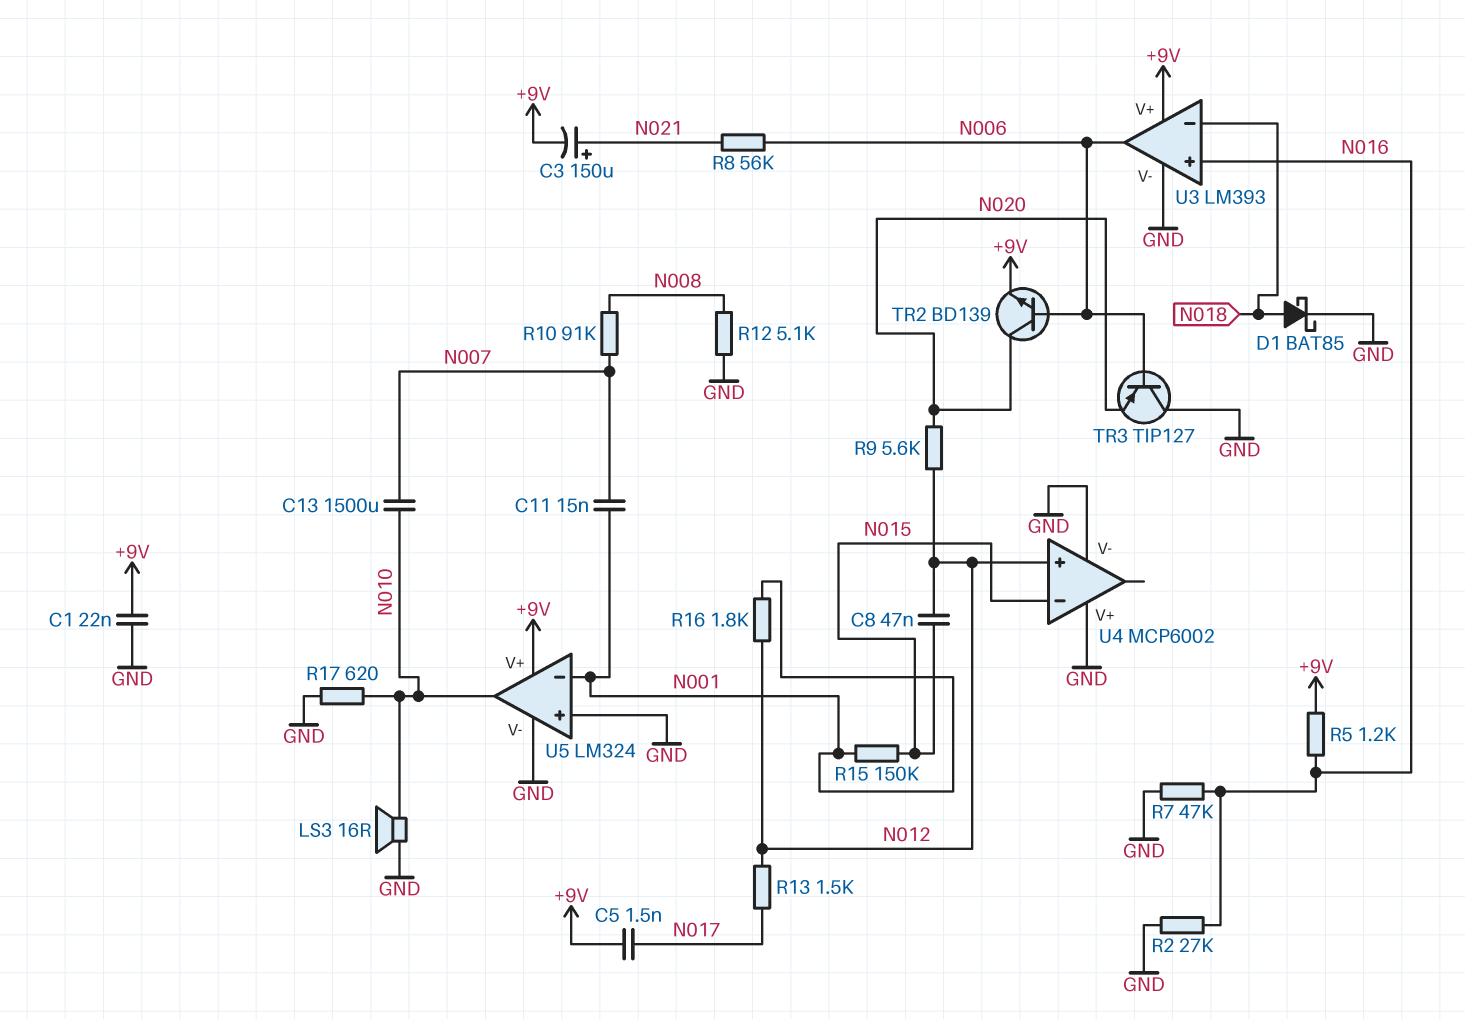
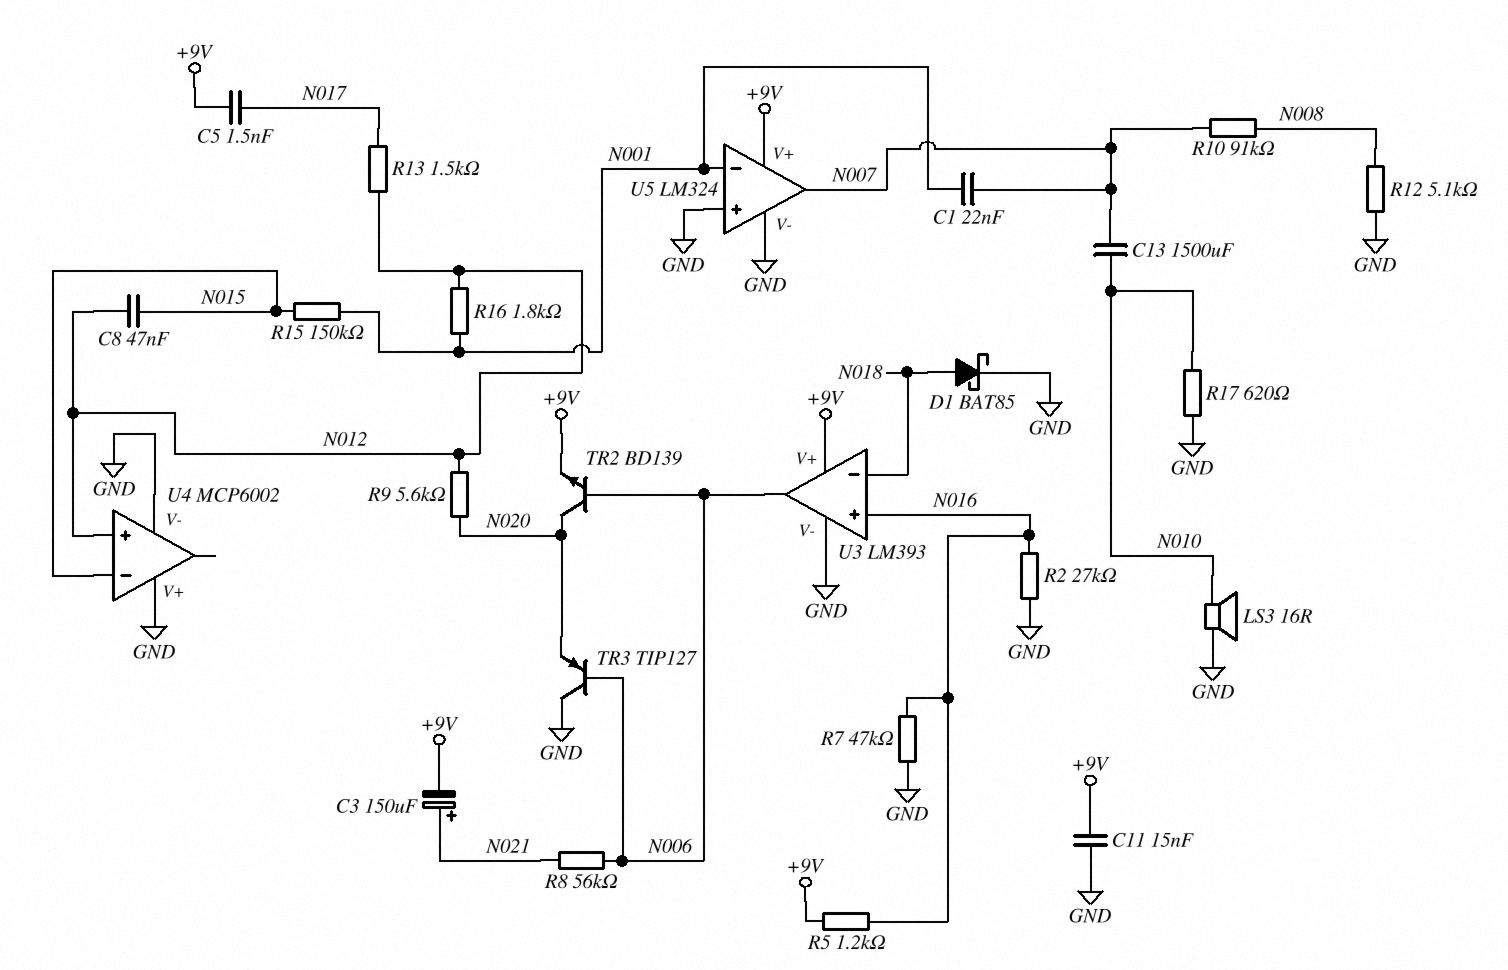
C1: 22nF (+9V, GND) -> 22nF (N001, N007)
C11: 15nF (N001, N007) -> 15nF (+9V, GND)
U5 pin out: N010 -> N007

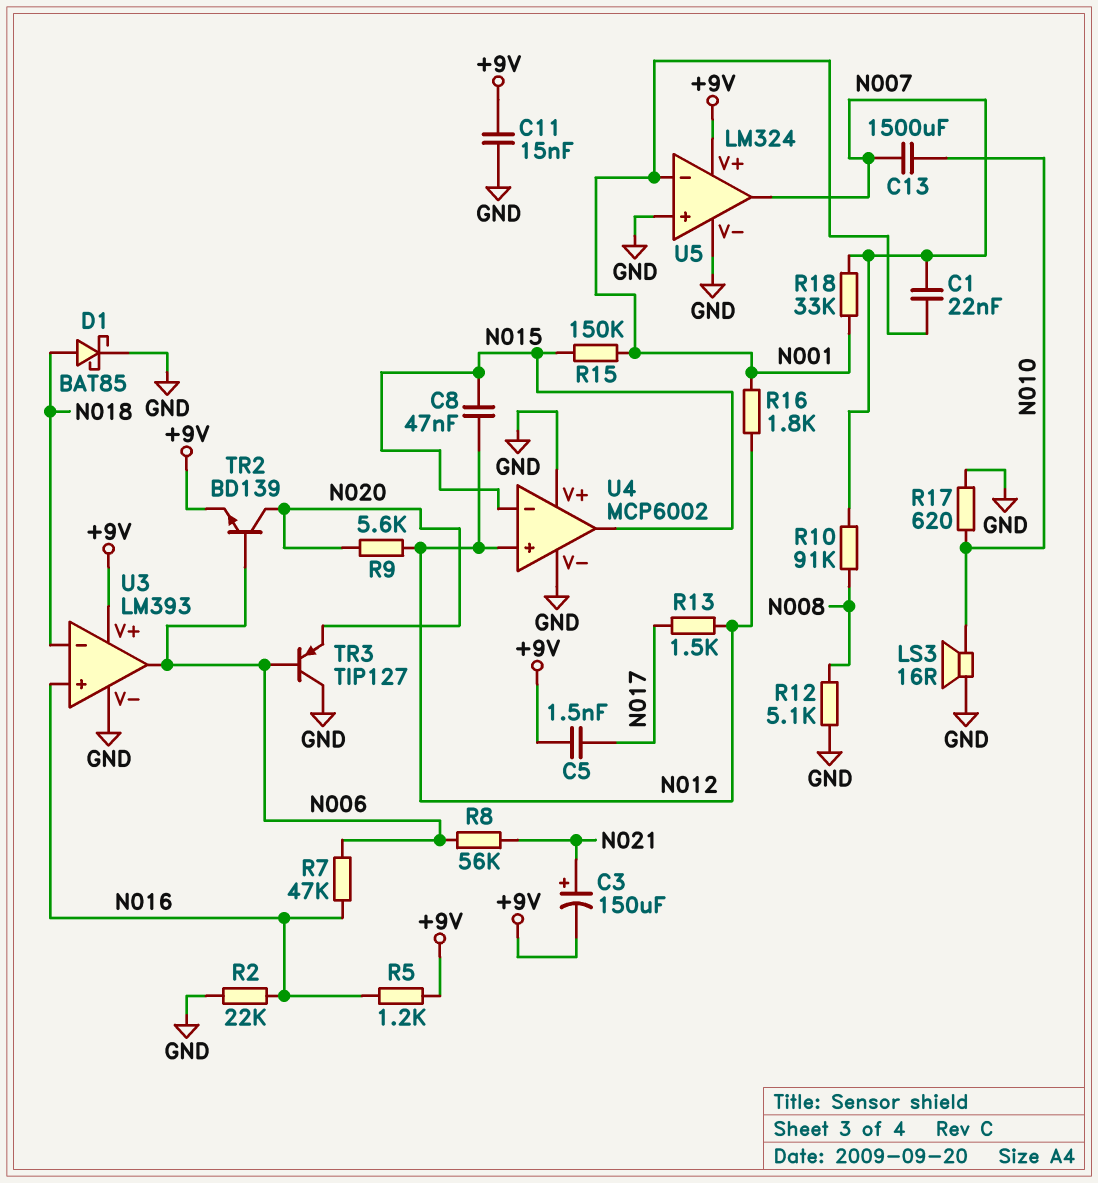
R2: 27k (GND, N016) -> 22k (GND, N016)
R7: 47k (GND, N016) -> 47k (N006, N016)
R18: none -> 33k (N001, N007)
U4 pin out: none -> N015

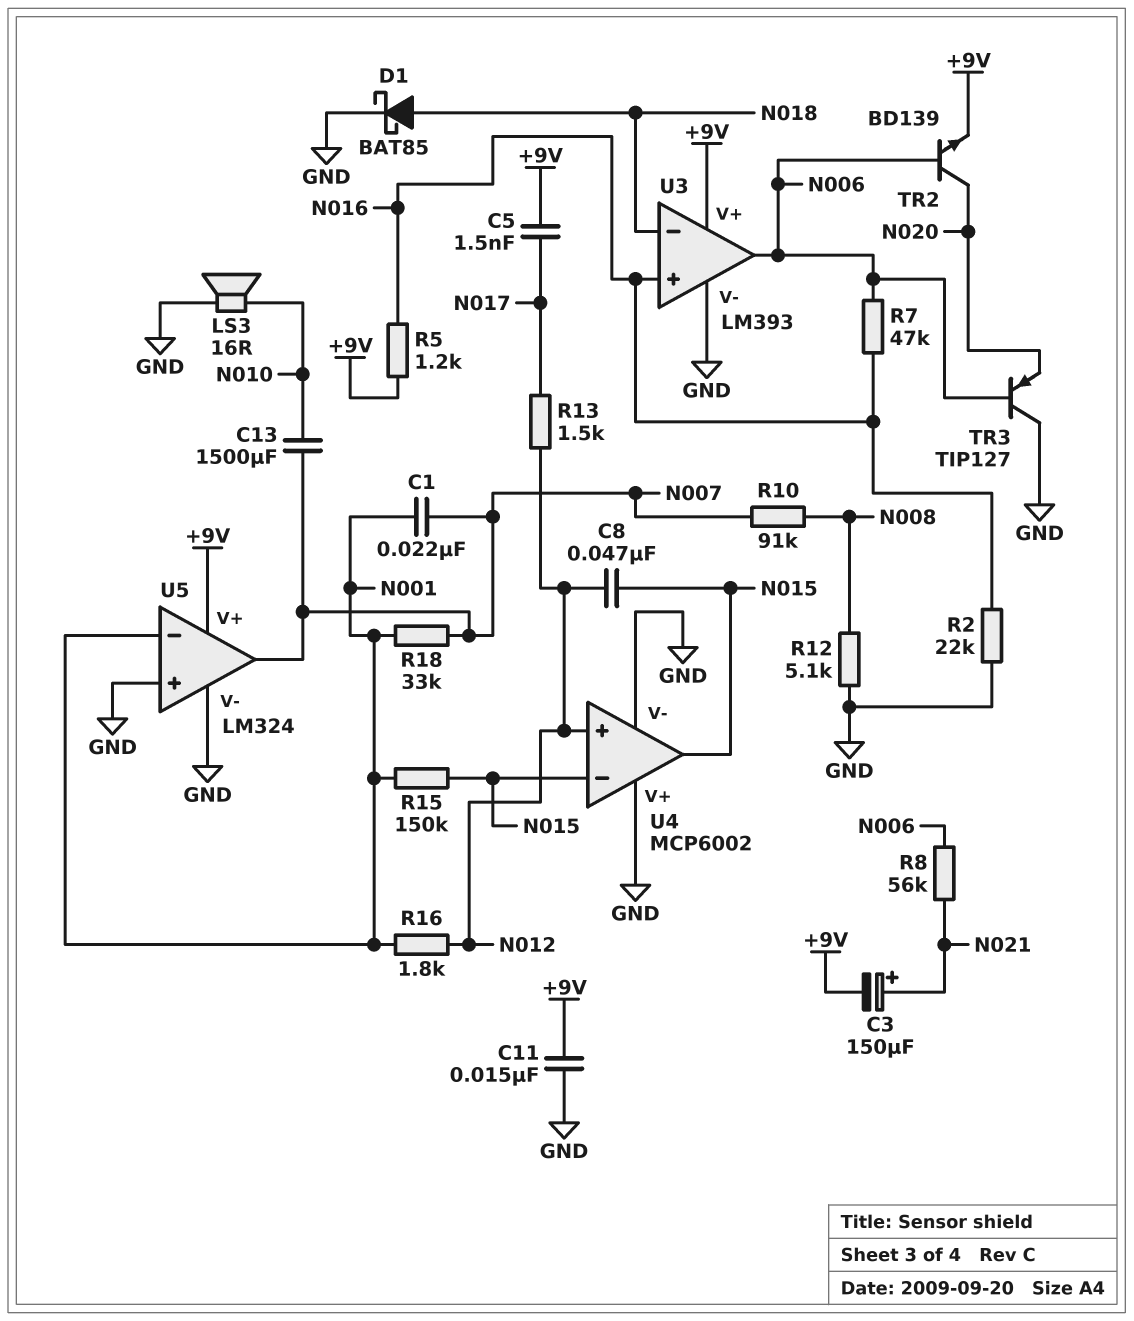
R9: 5.6k (N012, N020) -> none
R17: 620 (GND, N010) -> none

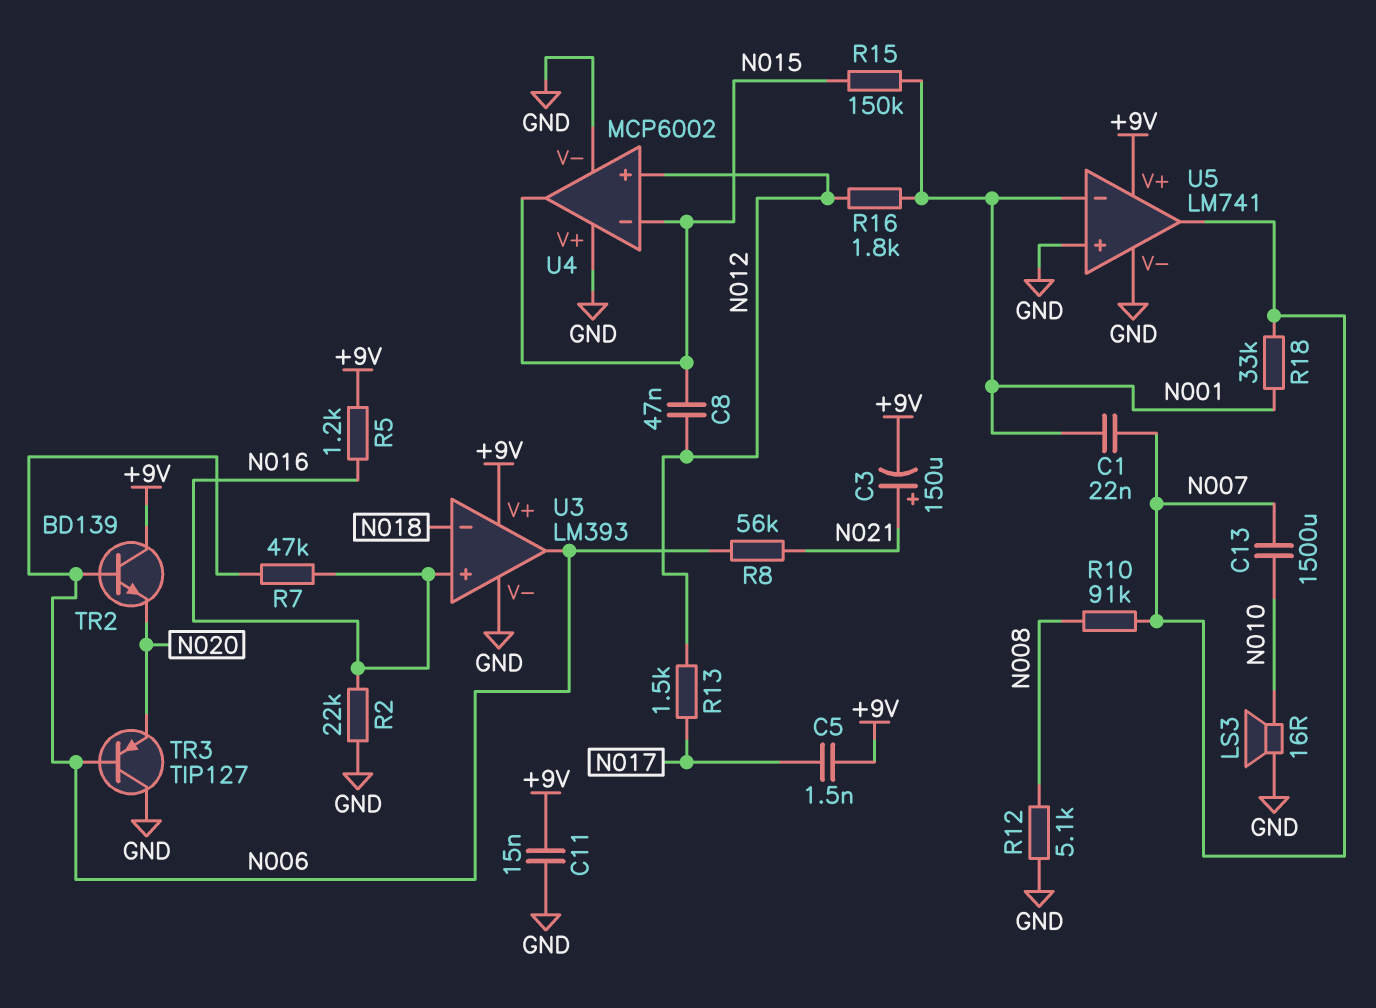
D1: schottky BAT85 (A N018, K GND) -> none
TR2: NPN BD139 (B N006, C N020, E +9V) -> NPN BD139 (B N006, C +9V, E N020)
U5: LM324 -> LM741

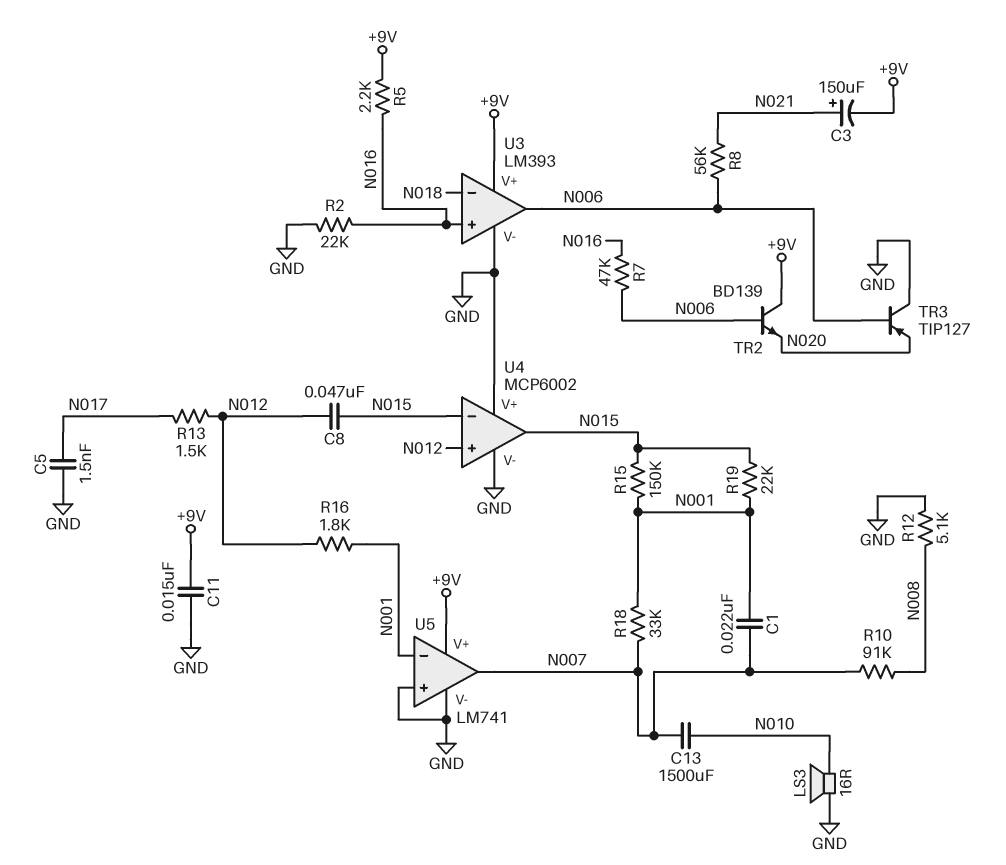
C5: 1.5nF (+9V, N017) -> 1.5nF (GND, N017)
R5: 1.2k (+9V, N016) -> 2.2k (+9V, N016)
R19: none -> 22k (N001, N015)

